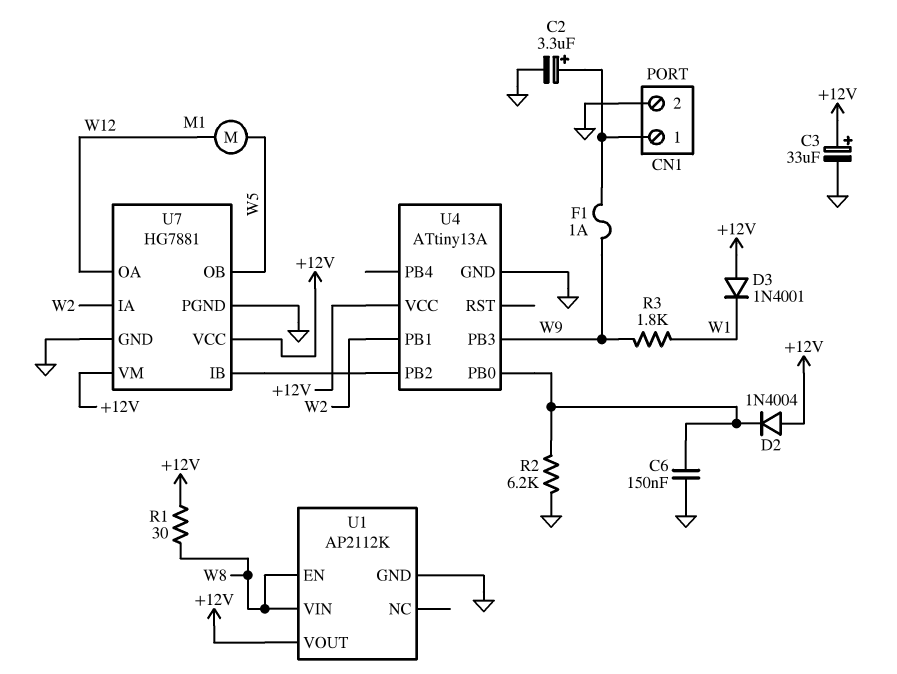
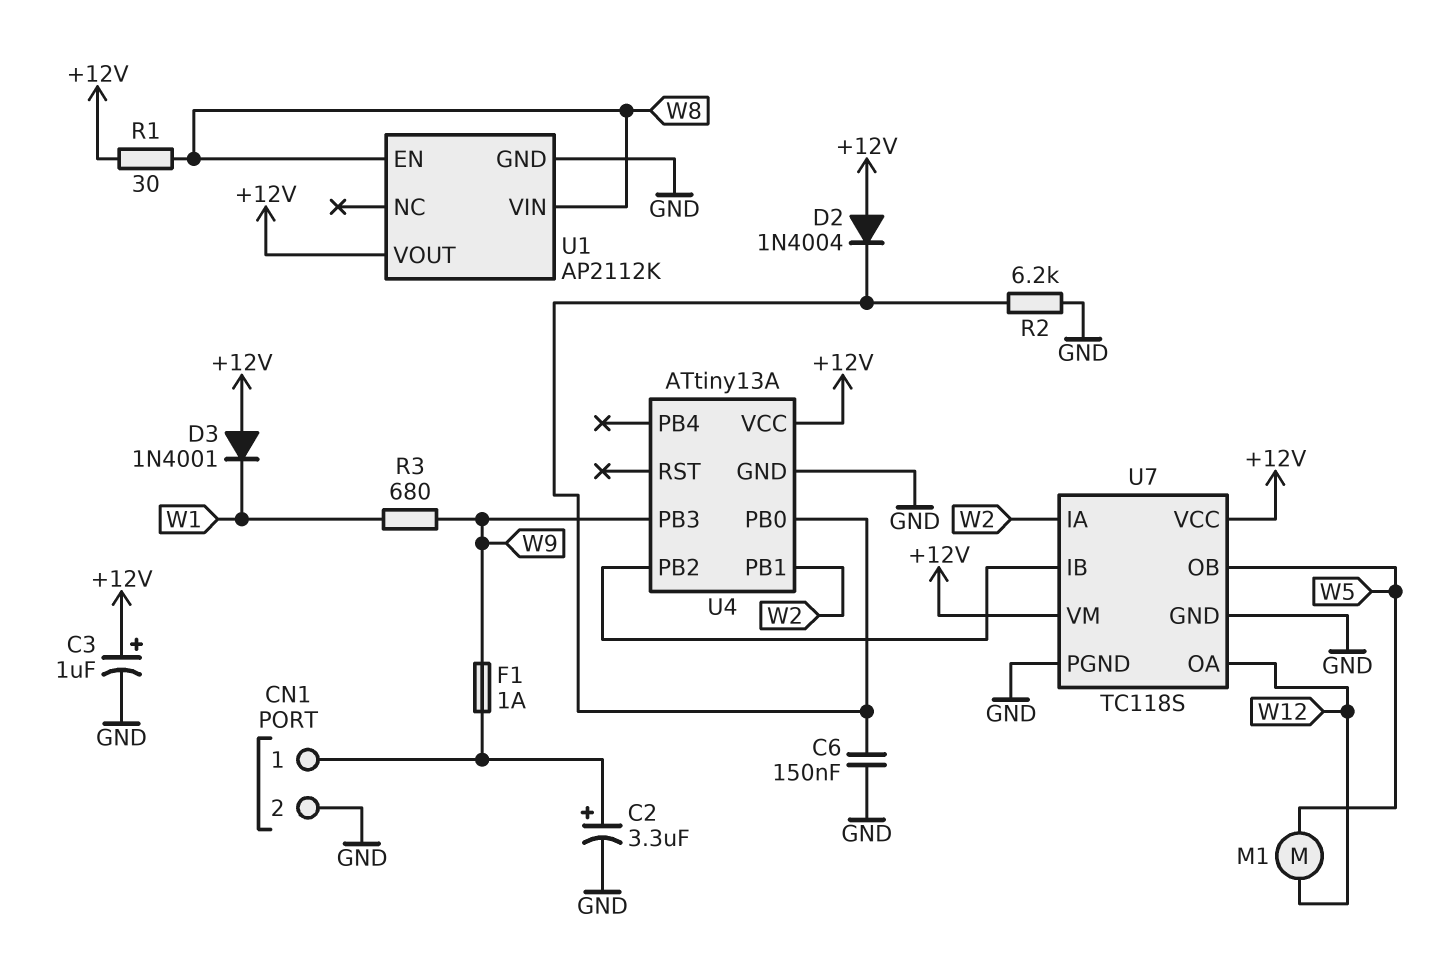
C3: 33uF (plus +12V, minus GND) -> 1uF (plus +12V, minus GND)
R3: 1.8k (W1, W9) -> 680 (W1, W9)
U7: HG7881 -> TC118S

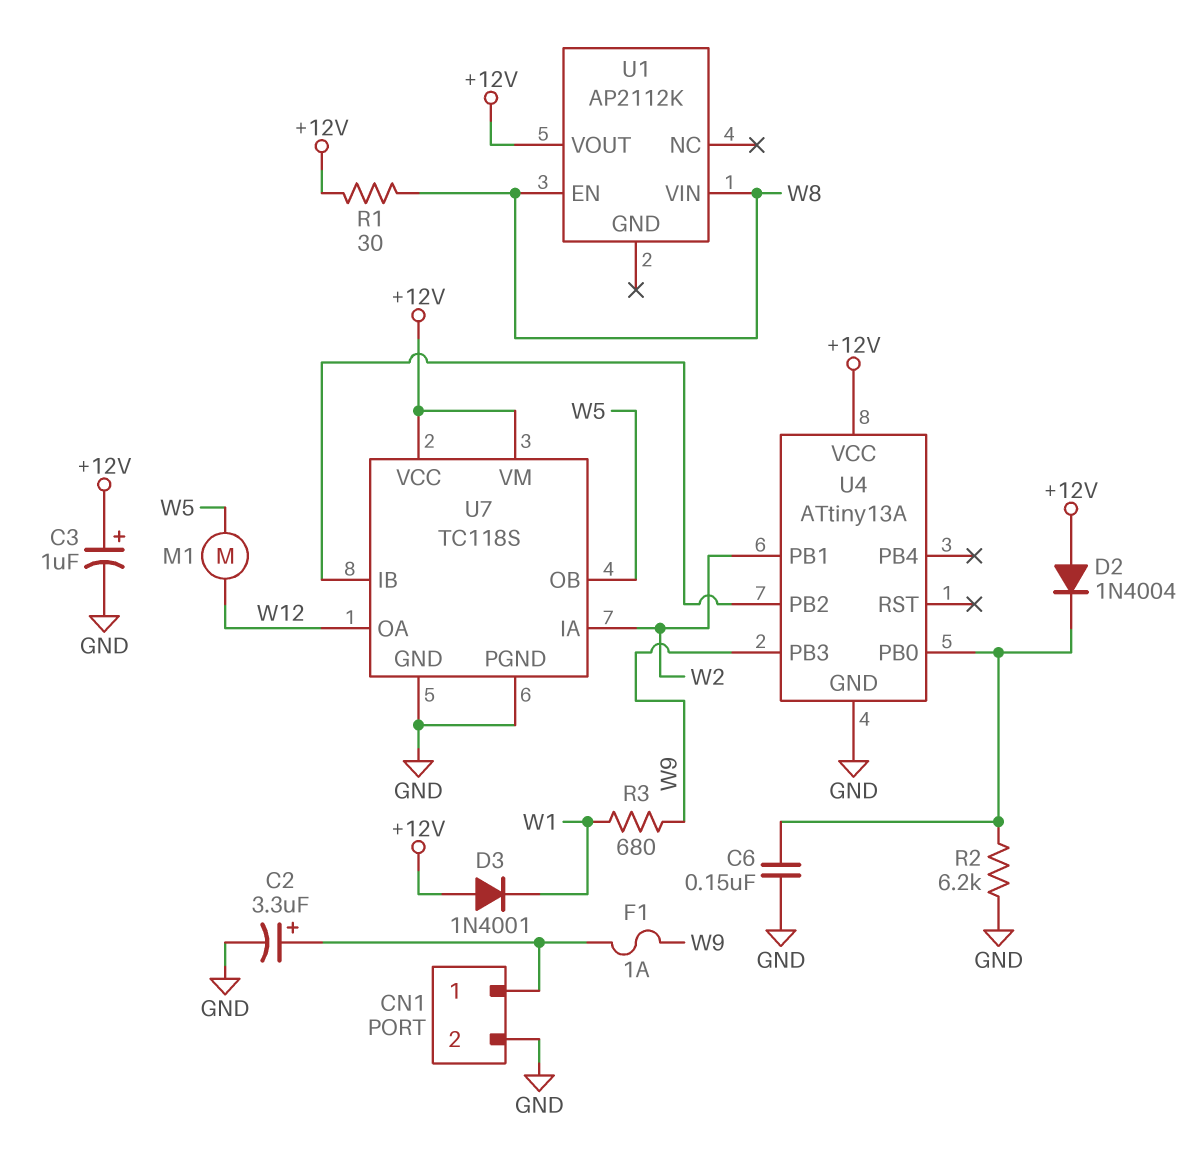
U1 pin GND: GND -> none

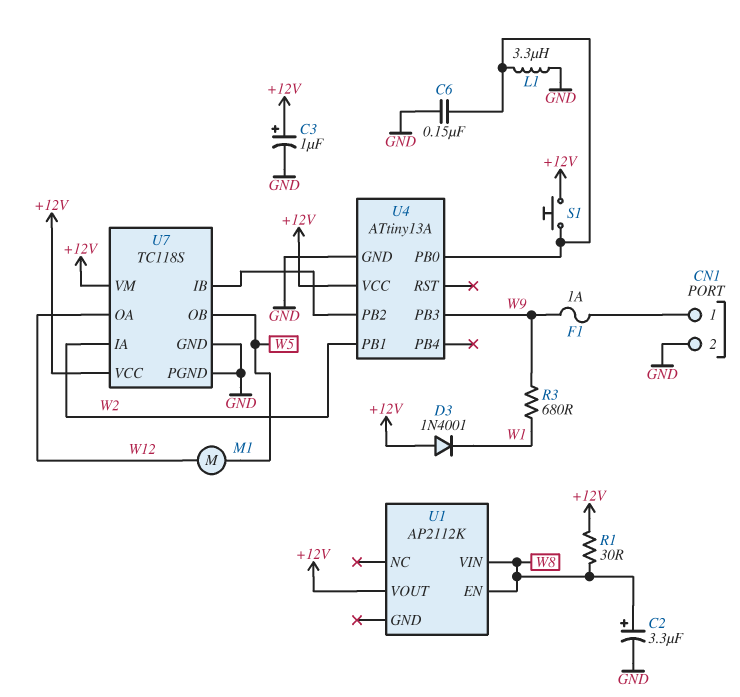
C2: 3.3uF (plus CN1/1, minus GND) -> 3.3uF (plus W8, minus GND)
D2: diode 1N4004 (A +12V, K U4/PB0) -> none
L1: none -> 3.3uH (GND, U4/PB0)
R2: 6.2k (GND, U4/PB0) -> none
S1: none -> button (+12V, U4/PB0)

